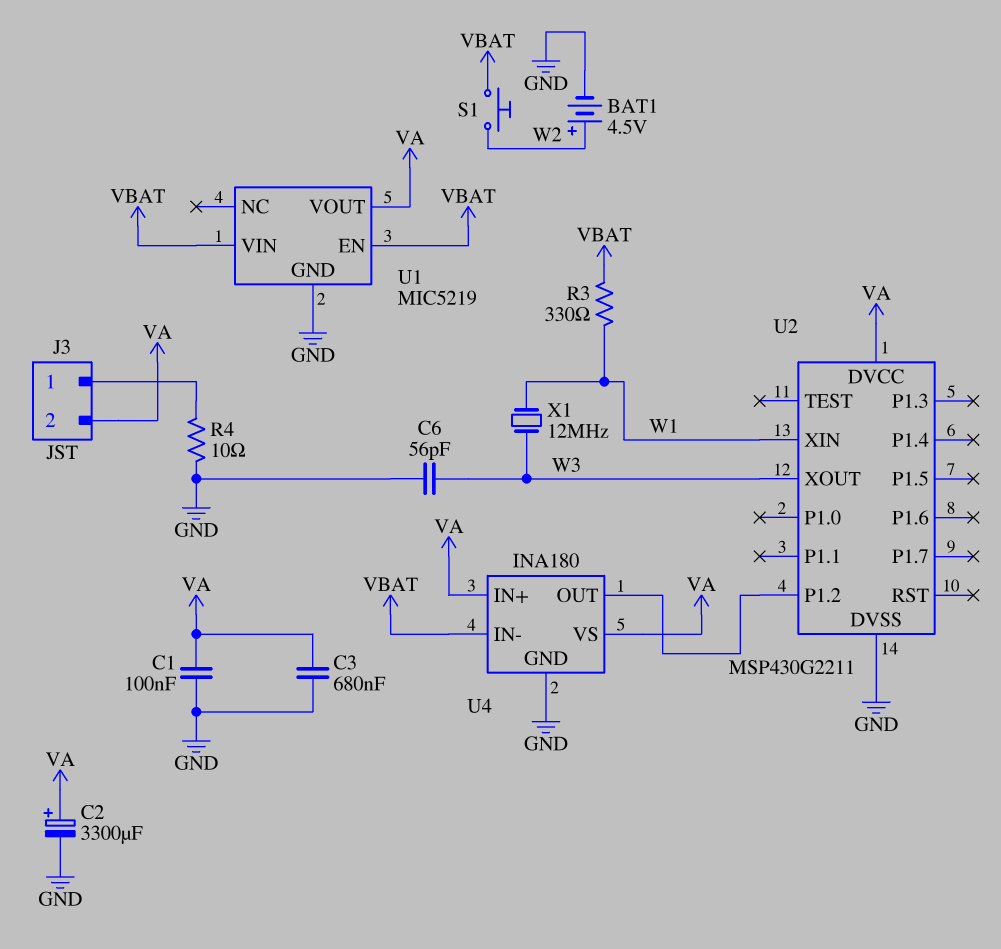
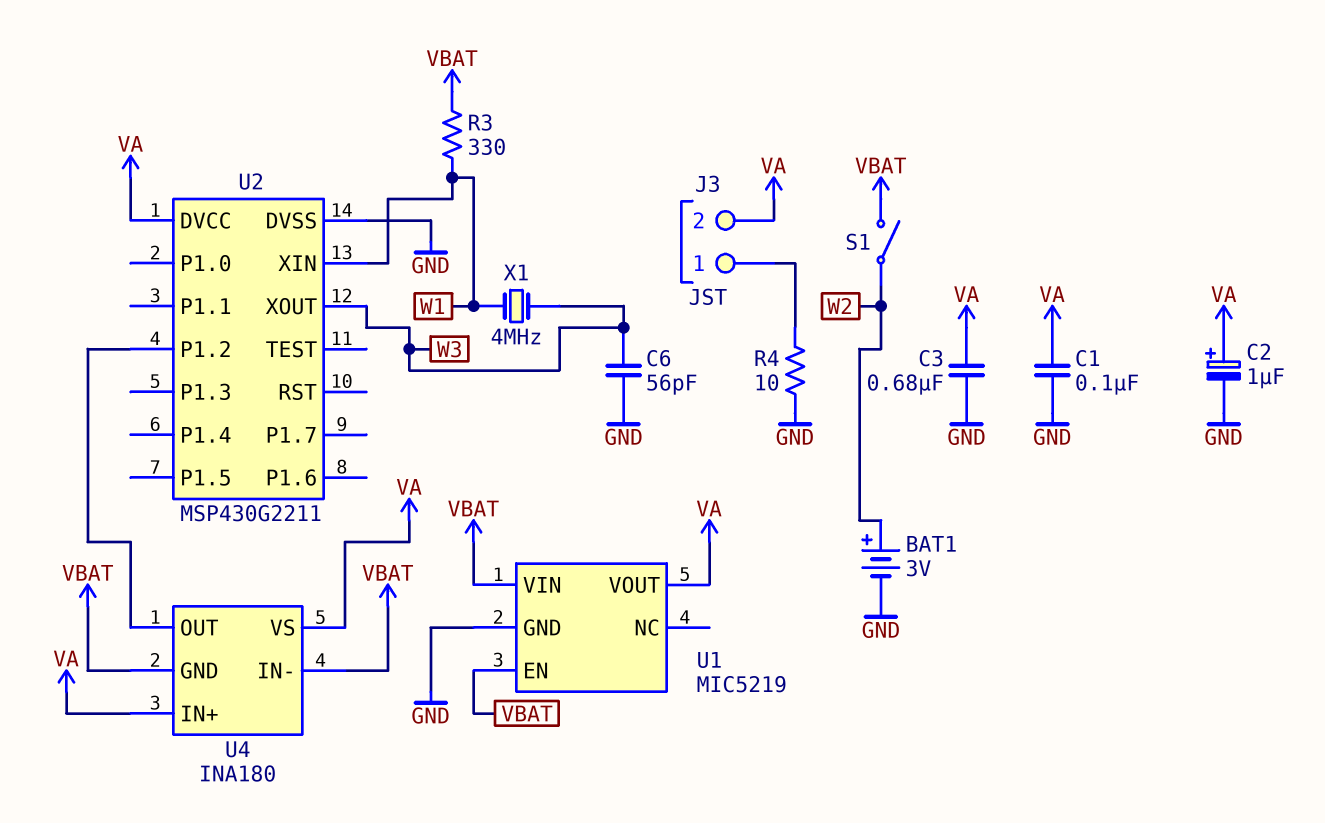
BAT1: 4.5V (plus W2, minus GND) -> 3V (plus W2, minus GND)
C2: 3300uF (plus VA, minus GND) -> 1uF (plus VA, minus GND)
S1: button (VBAT, W2) -> switch (VBAT, W2)
U4 pin GND: GND -> VBAT
X1: 12MHz (W1, W3) -> 4MHz (W1, W3)

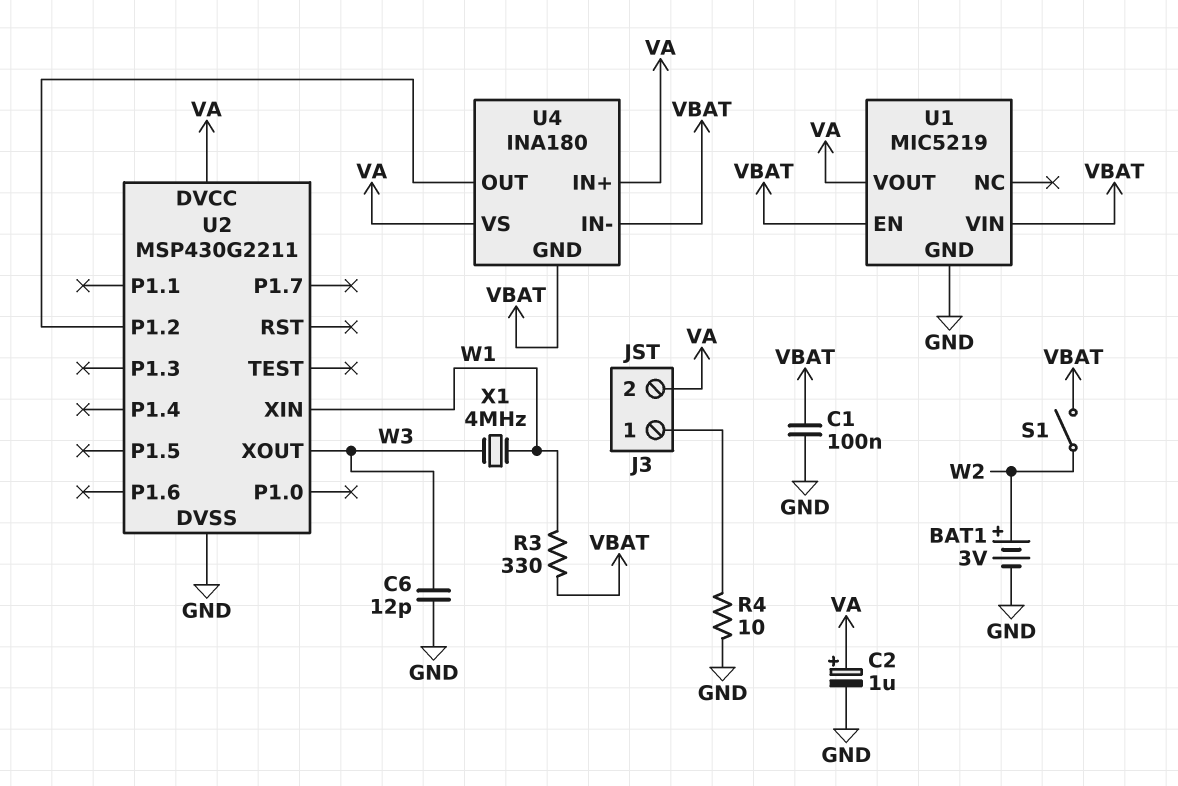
C1: 100nF (GND, VA) -> 100nF (GND, VBAT)
C3: 680nF (GND, VA) -> none
C6: 56pF (GND, W3) -> 12pF (GND, W3)

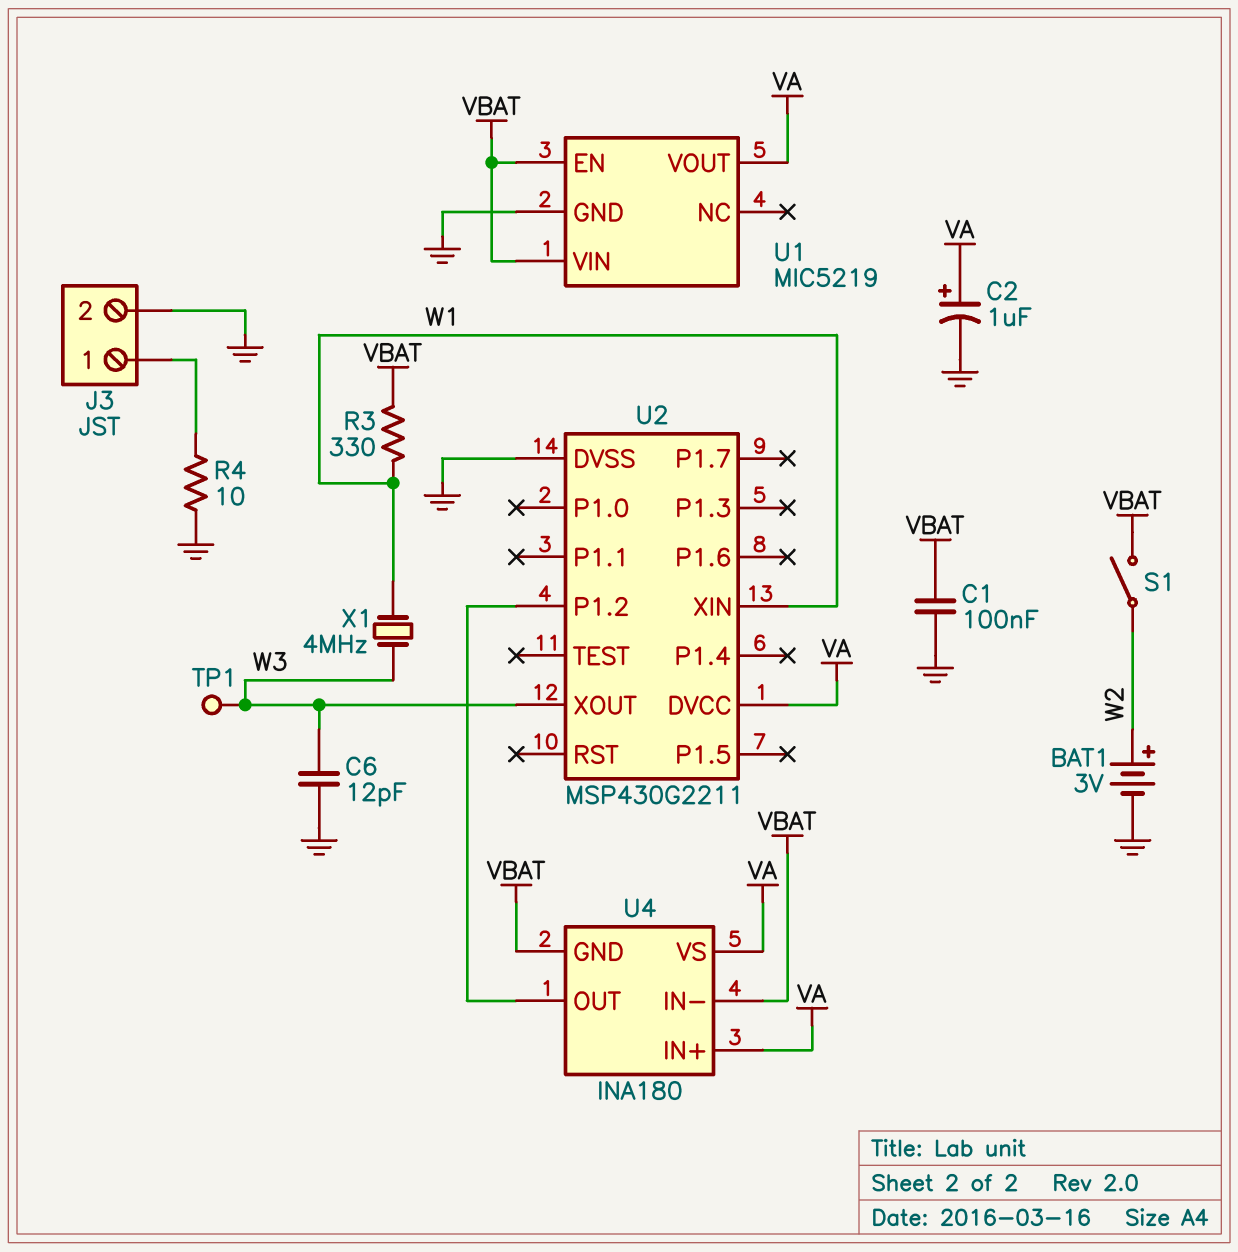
J3 pin 2: VA -> GND
TP1: none -> test point (W3)

